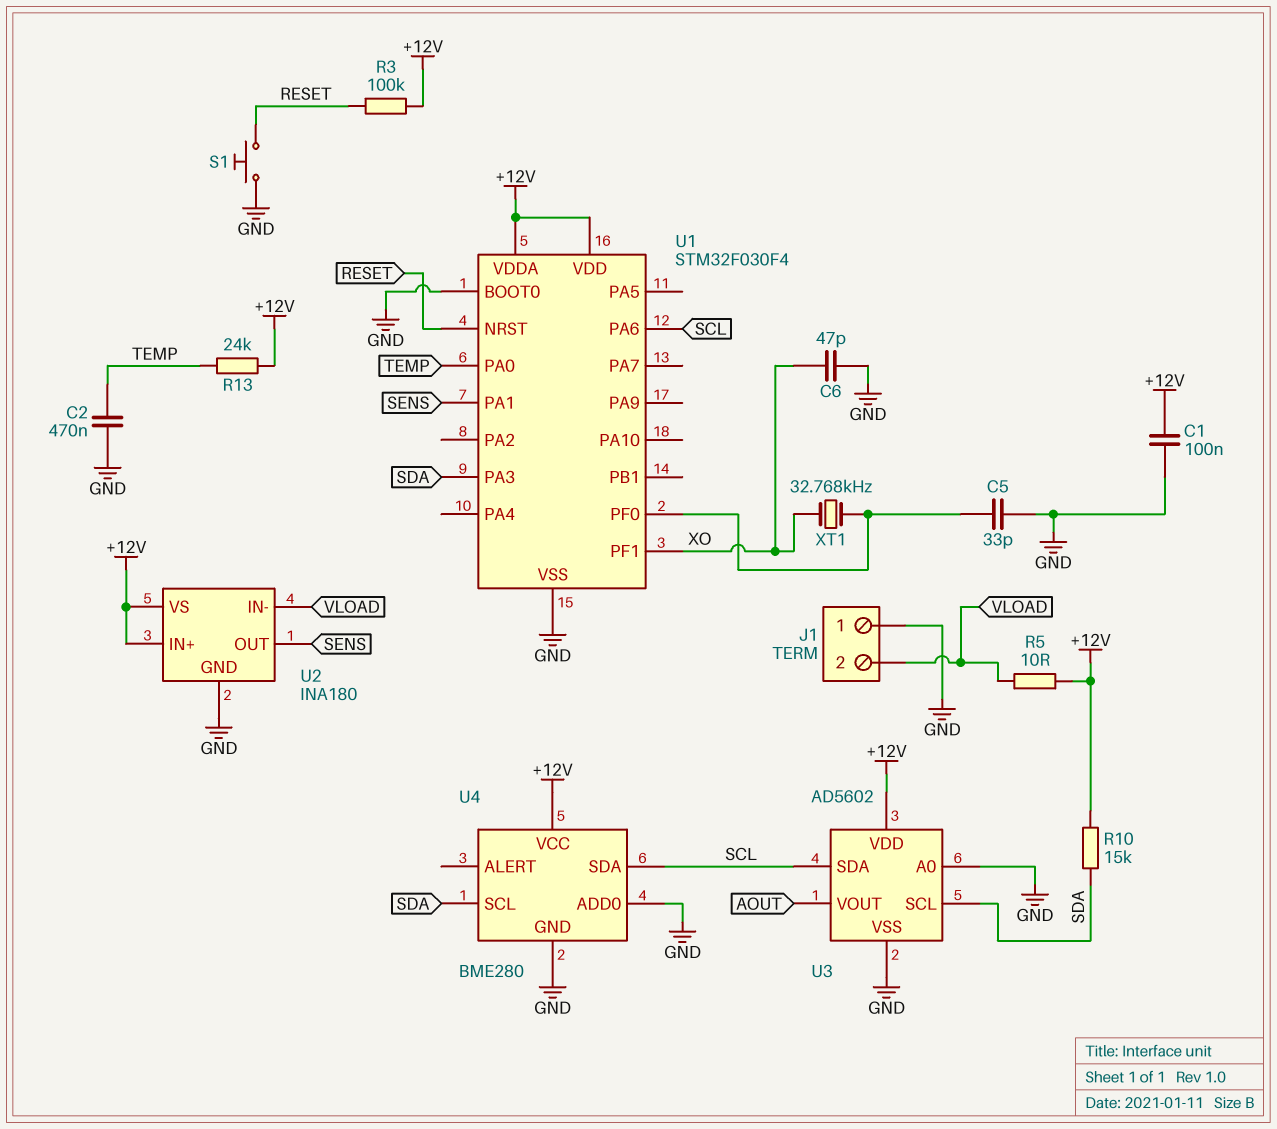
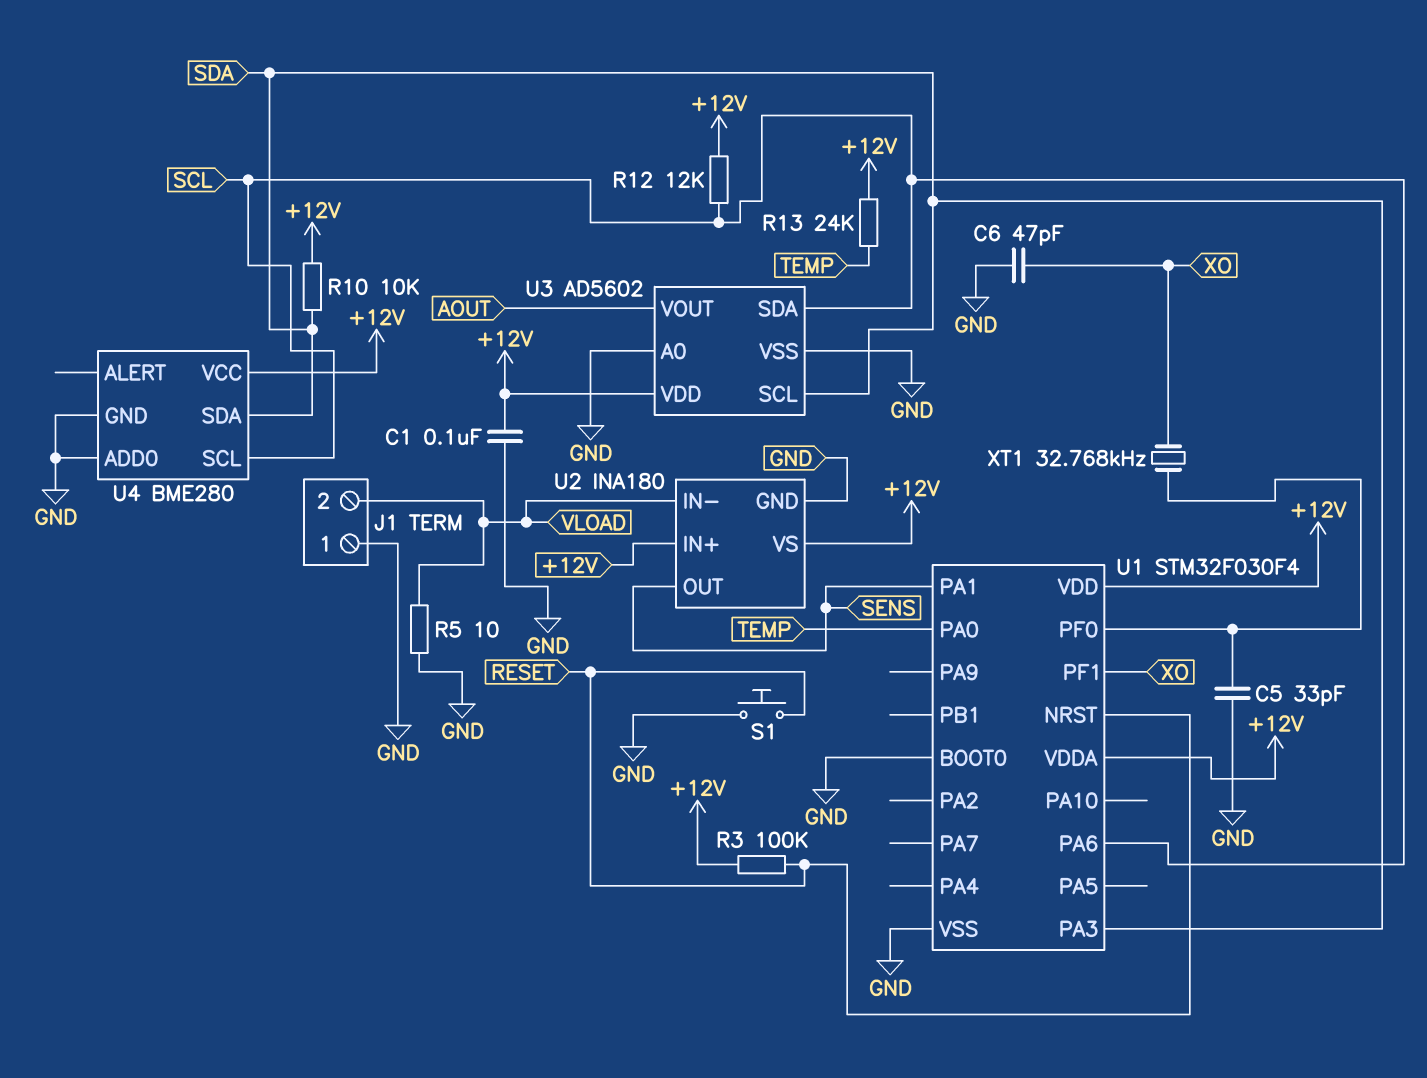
C2: 470nF (GND, TEMP) -> none
R5: 10 (+12V, VLOAD) -> 10 (GND, VLOAD)
R10: 15k (+12V, SDA) -> 10k (+12V, SDA)
R12: none -> 12k (+12V, SCL)
U4 pin SCL: SDA -> SCL
U4 pin SDA: SCL -> SDA

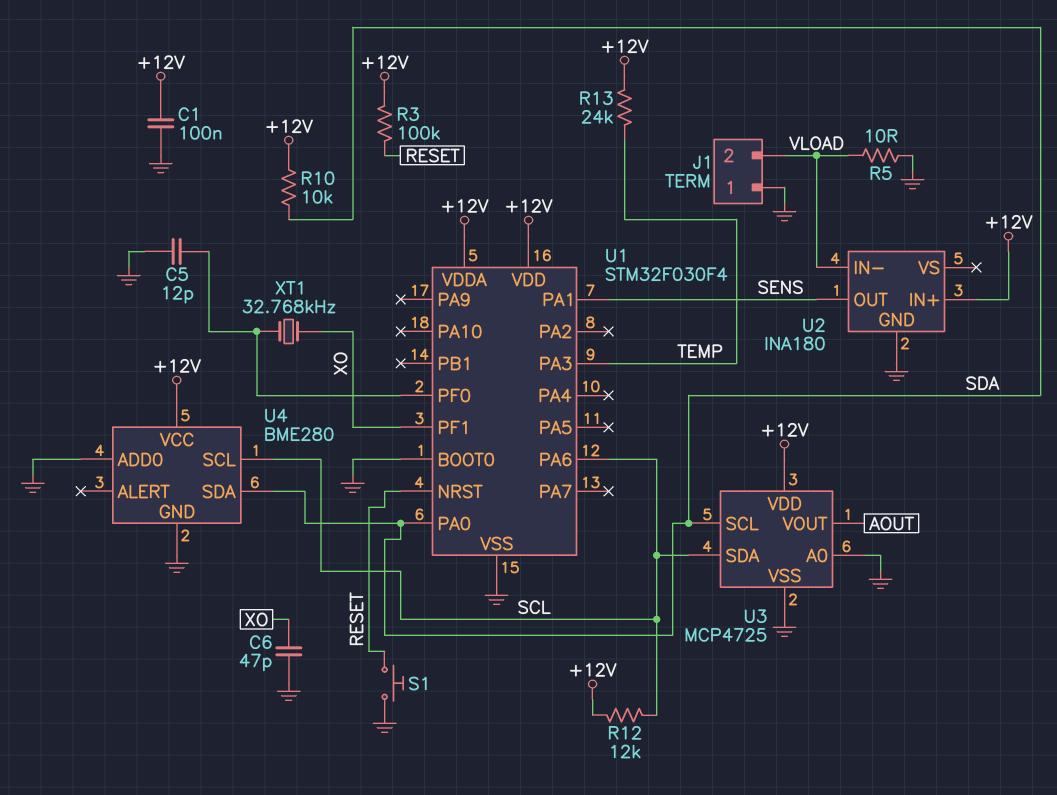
C5: 33pF (GND, U1/PF0) -> 12pF (GND, U1/PF0)
U1 pin PA0: TEMP -> SDA
U1 pin PA3: SDA -> TEMP
U2 pin VS: +12V -> none
U3: AD5602 -> MCP4725

